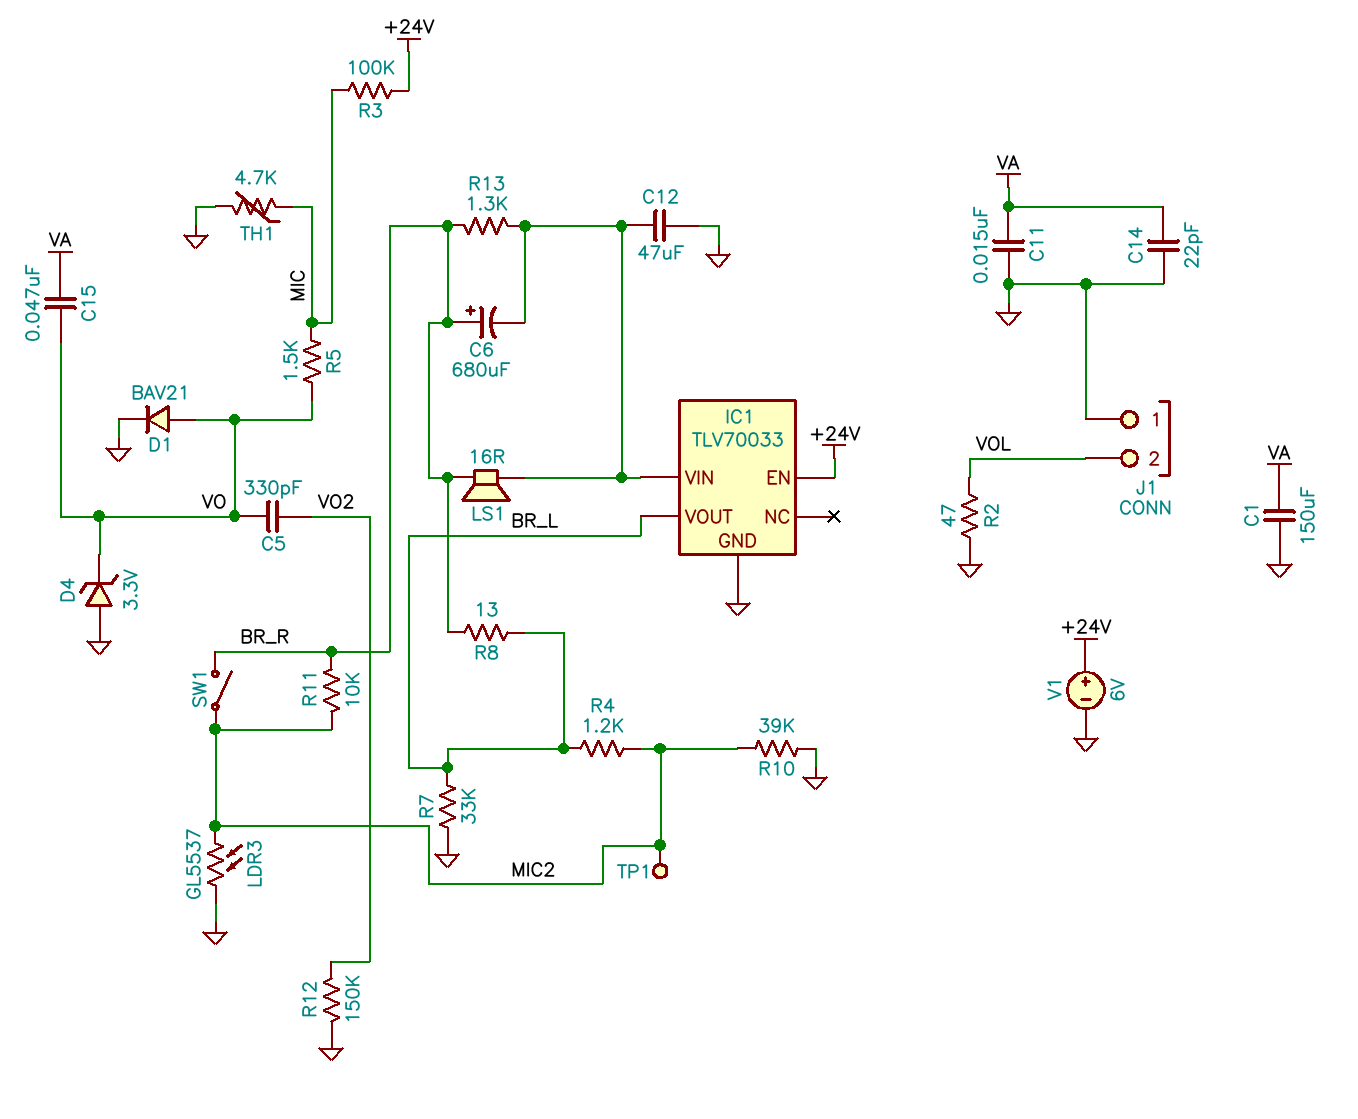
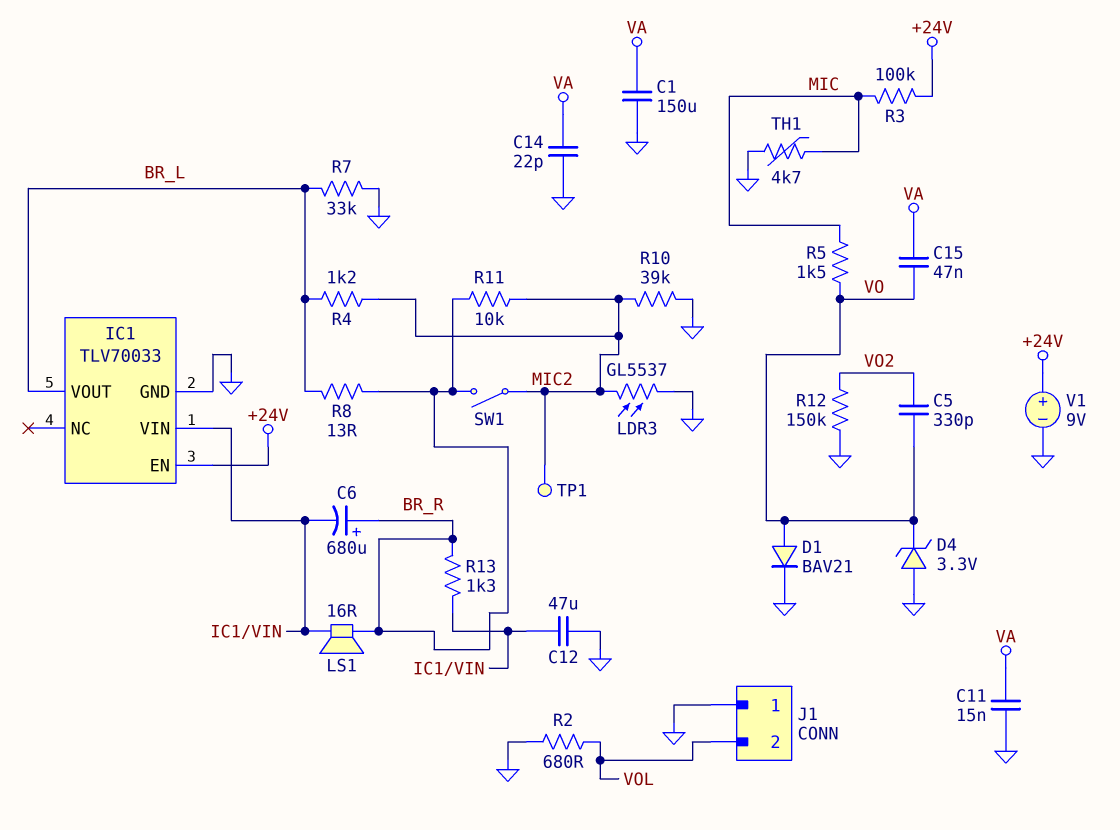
R2: 47 (GND, VOL) -> 680 (GND, VOL)
V1: 6V (plus +24V, minus GND) -> 9V (plus +24V, minus GND)

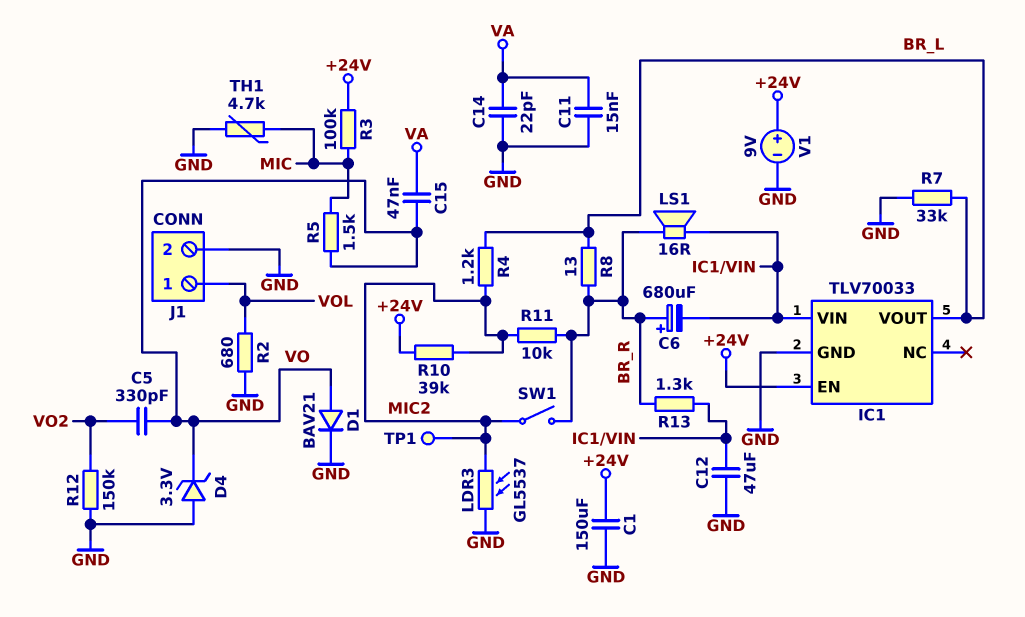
C1: 150uF (GND, VA) -> 150uF (+24V, GND)
J1 pin 1: GND -> VOL
J1 pin 2: VOL -> GND
R10: 39k (GND, MIC2) -> 39k (+24V, MIC2)

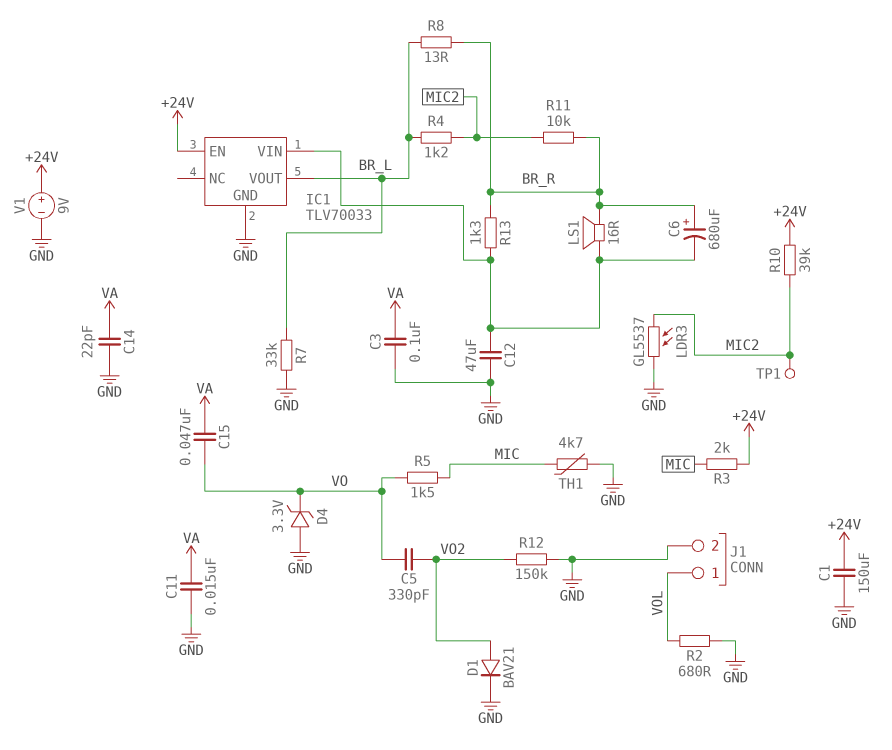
C3: none -> 100nF (GND, VA)
D1: diode BAV21 (A VO, K GND) -> diode BAV21 (A VO2, K GND)
R3: 100k (+24V, MIC) -> 2k (+24V, MIC)
SW1: switch (BR_R, MIC2) -> none

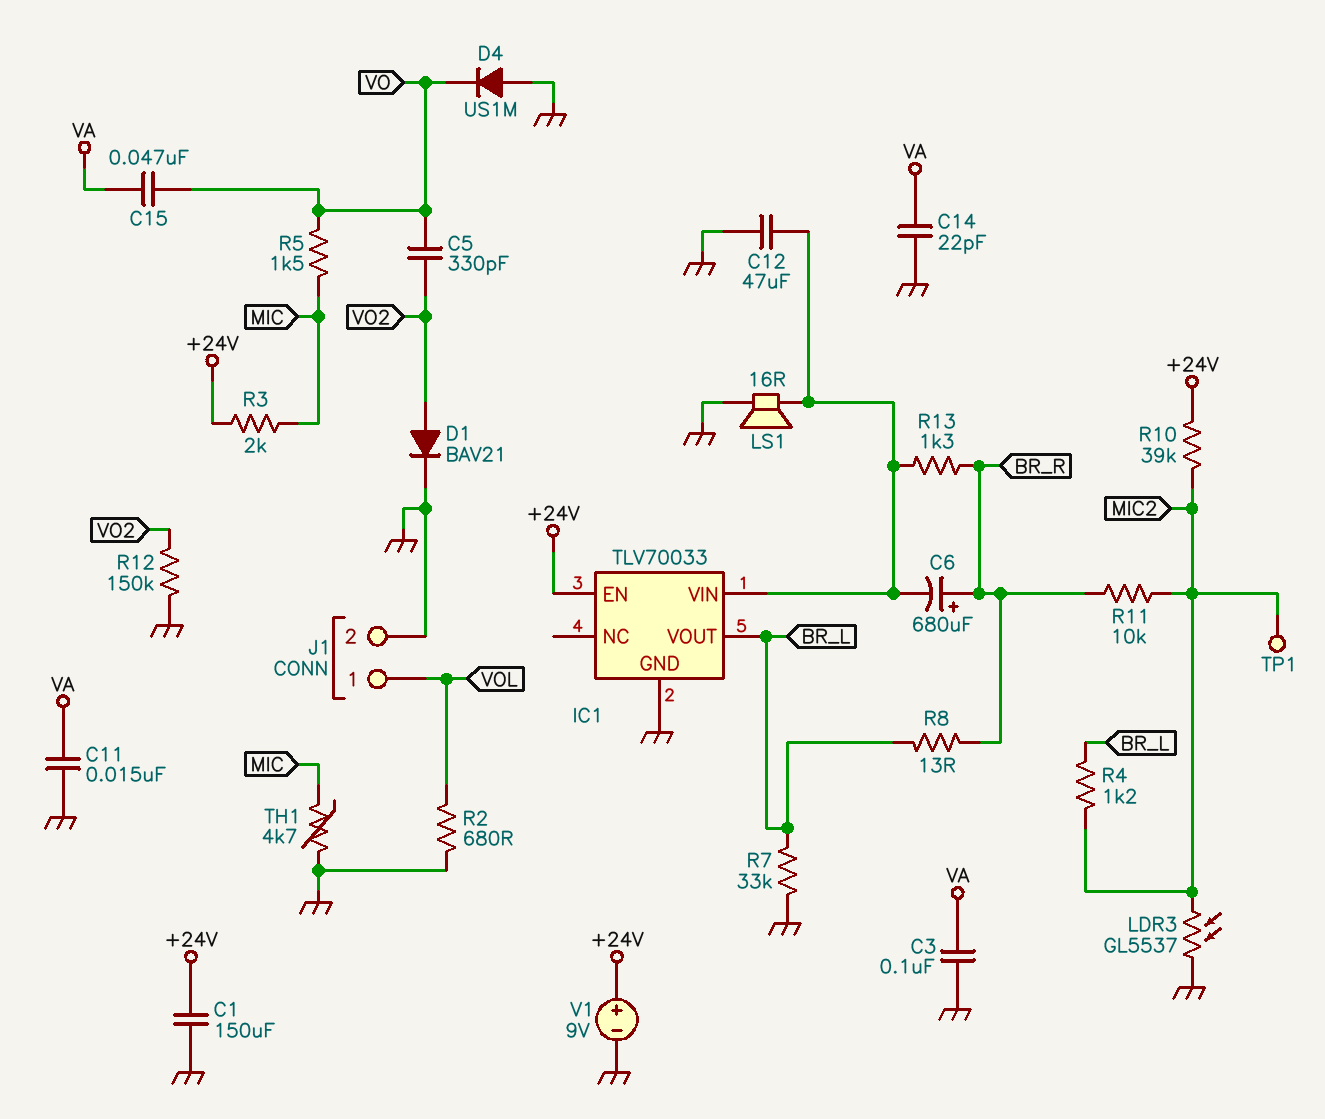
D4: zener 3.3V (A GND, K VO) -> diode US1M (A GND, K VO)
LS1: speaker 16R (BR_R, IC1/VIN) -> speaker 16R (GND, IC1/VIN)

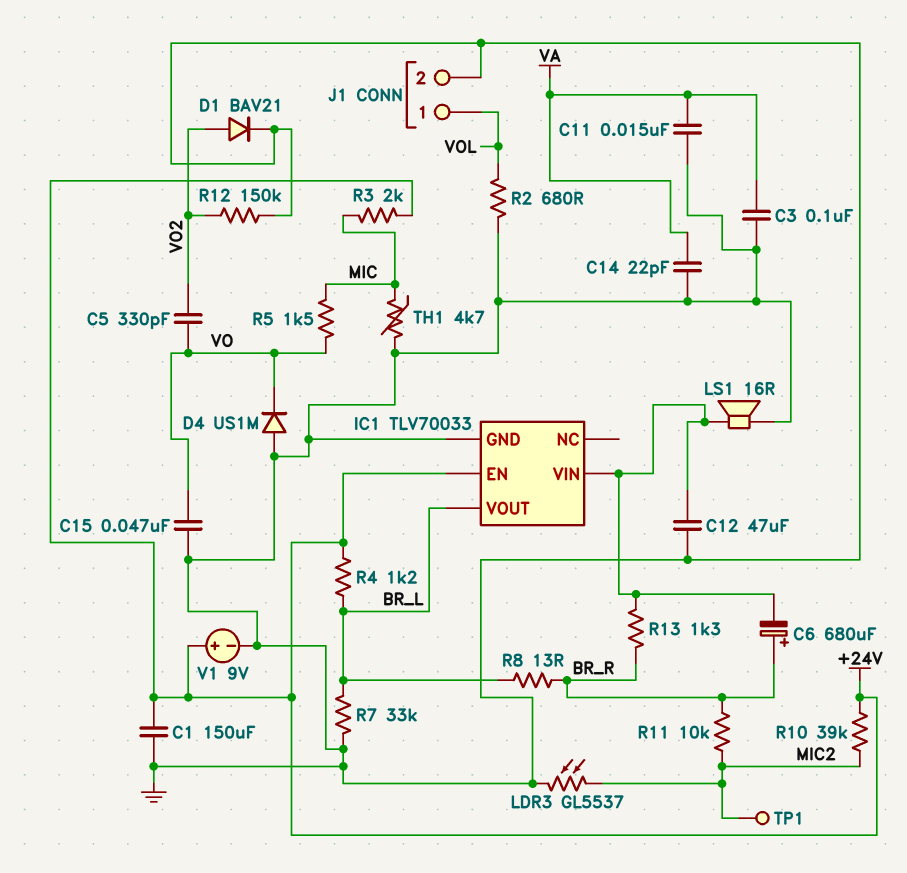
C15: 47nF (VA, VO) -> 47nF (GND, VO)
R4: 1.2k (BR_L, MIC2) -> 1.2k (+24V, BR_L)

